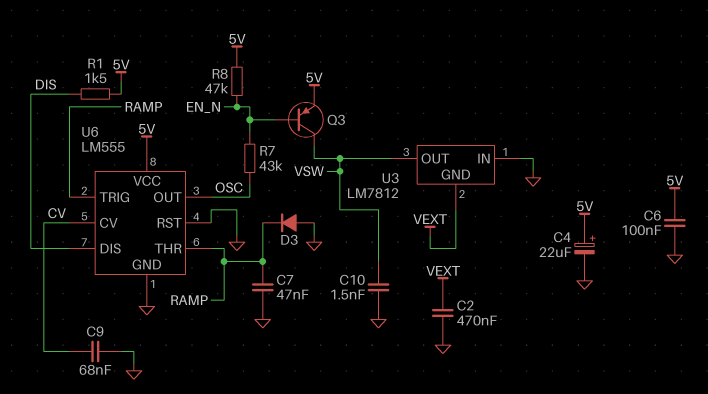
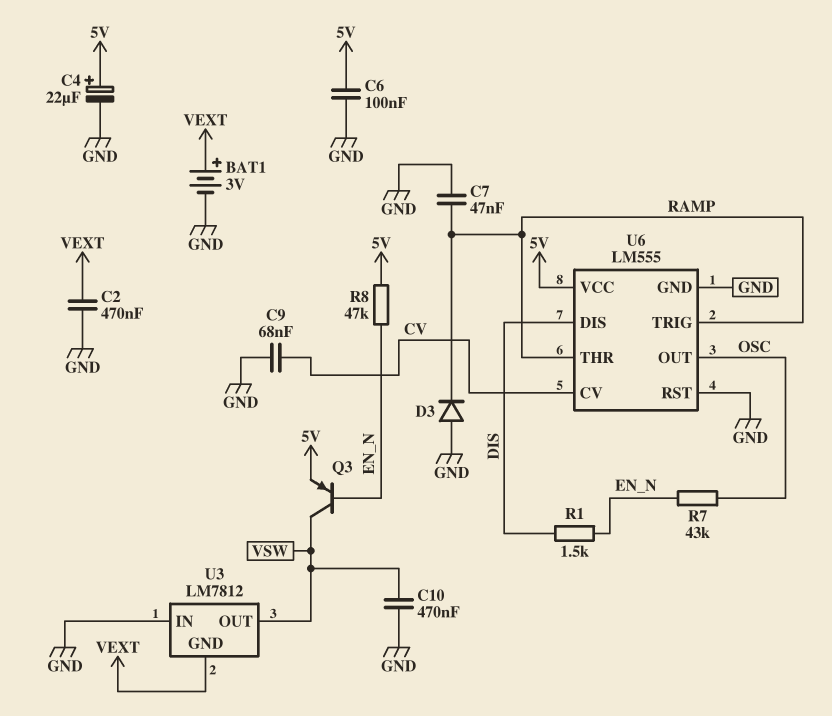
BAT1: none -> 3V (plus VEXT, minus GND)
C10: 1.5nF (GND, VSW) -> 470nF (GND, VSW)
R1: 1.5k (5V, DIS) -> 1.5k (DIS, EN_N)

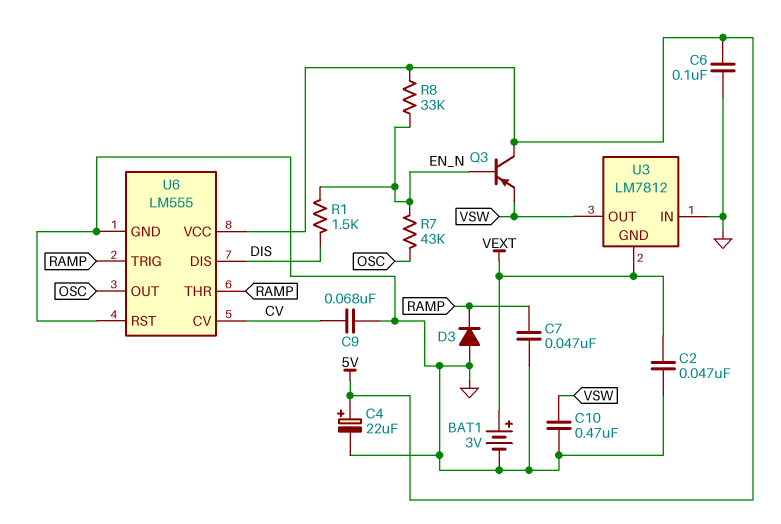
C2: 470nF (GND, VEXT) -> 47nF (GND, VEXT)
Q3: PNP (B EN_N, C VSW, E 5V) -> PNP (B EN_N, C 5V, E VSW)
R8: 47k (5V, EN_N) -> 33k (5V, EN_N)

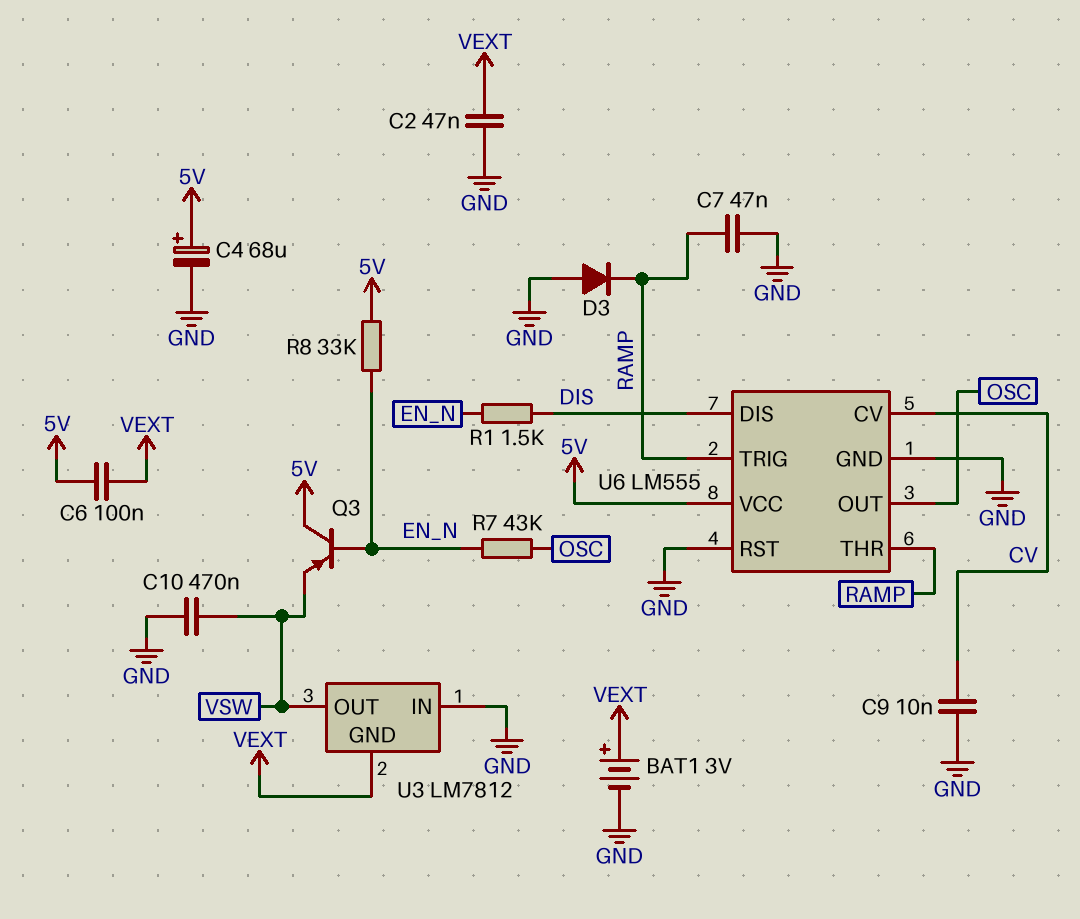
C4: 22uF (plus 5V, minus GND) -> 68uF (plus 5V, minus GND)
C6: 100nF (5V, GND) -> 100nF (5V, VEXT)
C9: 68nF (CV, GND) -> 10nF (CV, GND)

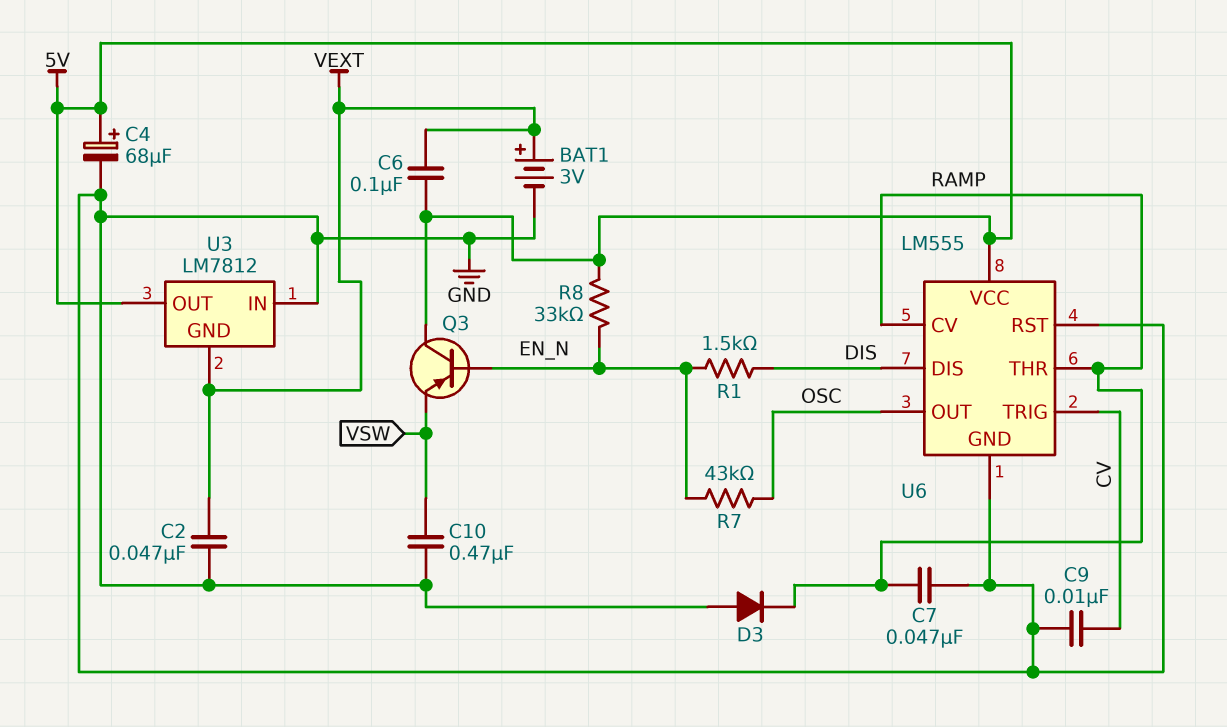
U3 pin OUT: VSW -> 5V
U6 pin CV: CV -> RAMP
U6 pin TRIG: RAMP -> CV

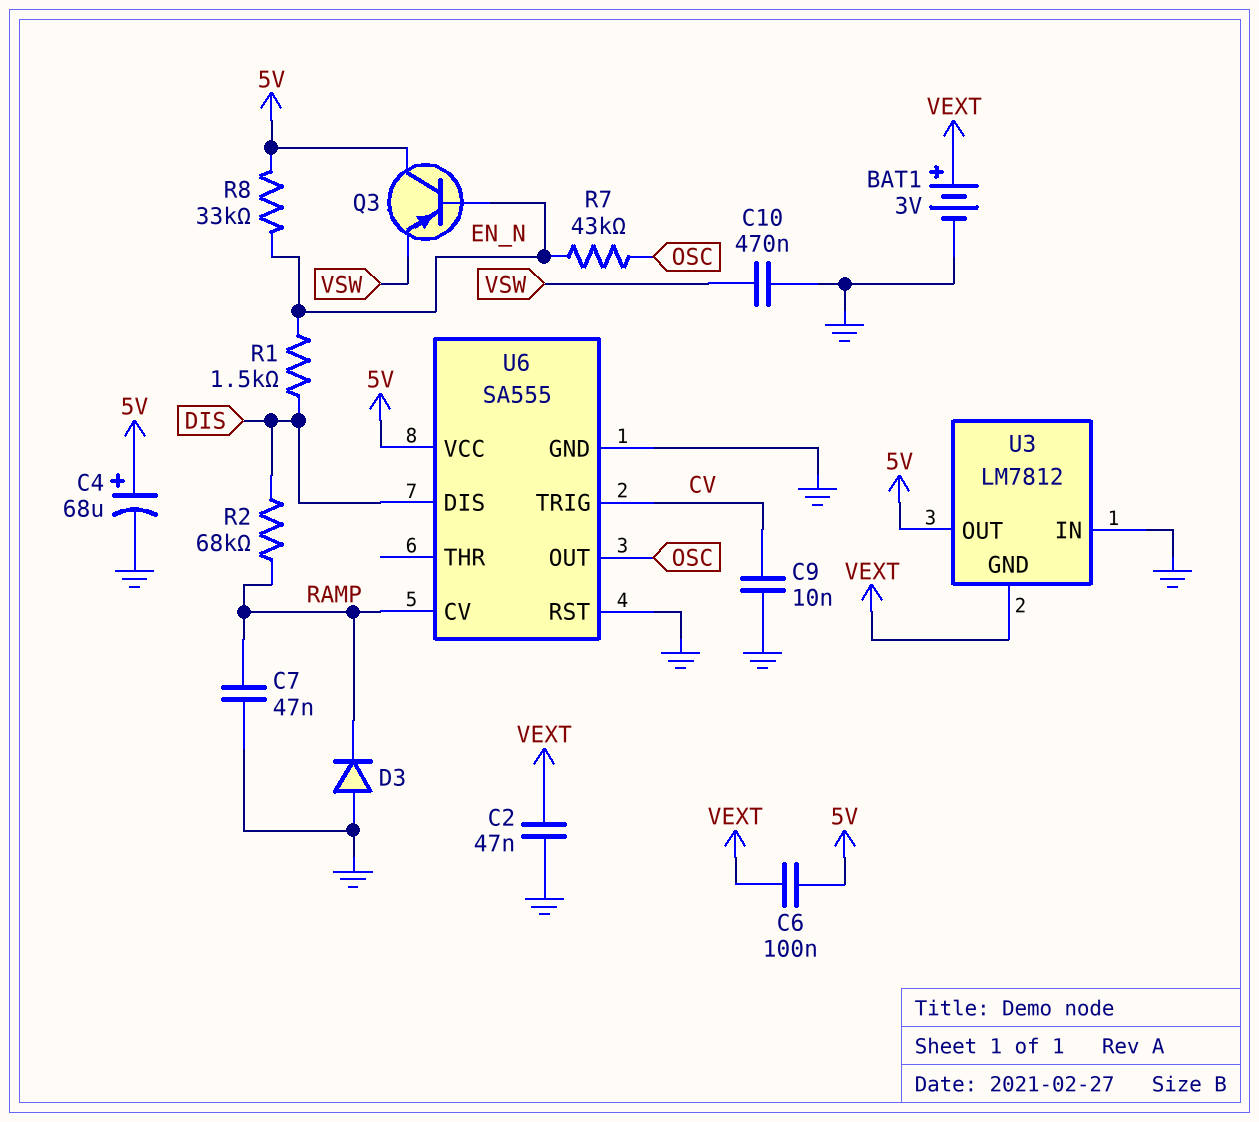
R2: none -> 68k (DIS, RAMP)
U6: LM555 -> SA555
U6 pin THR: RAMP -> none

